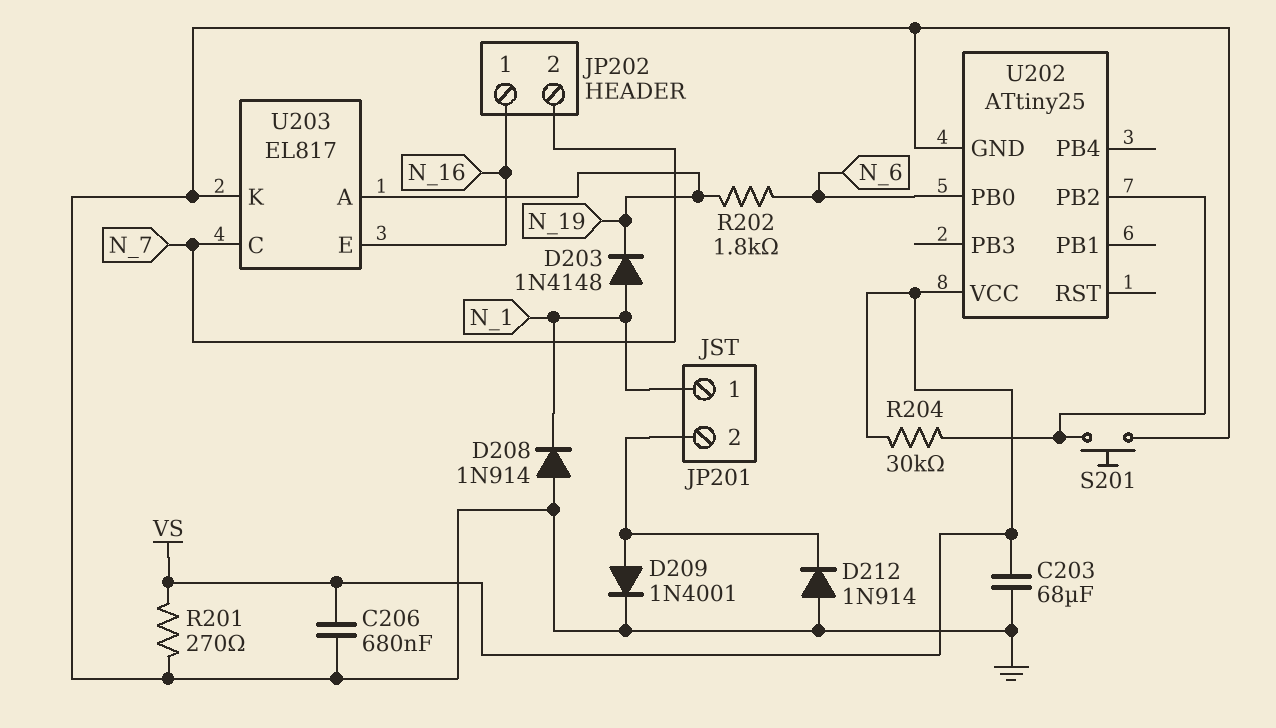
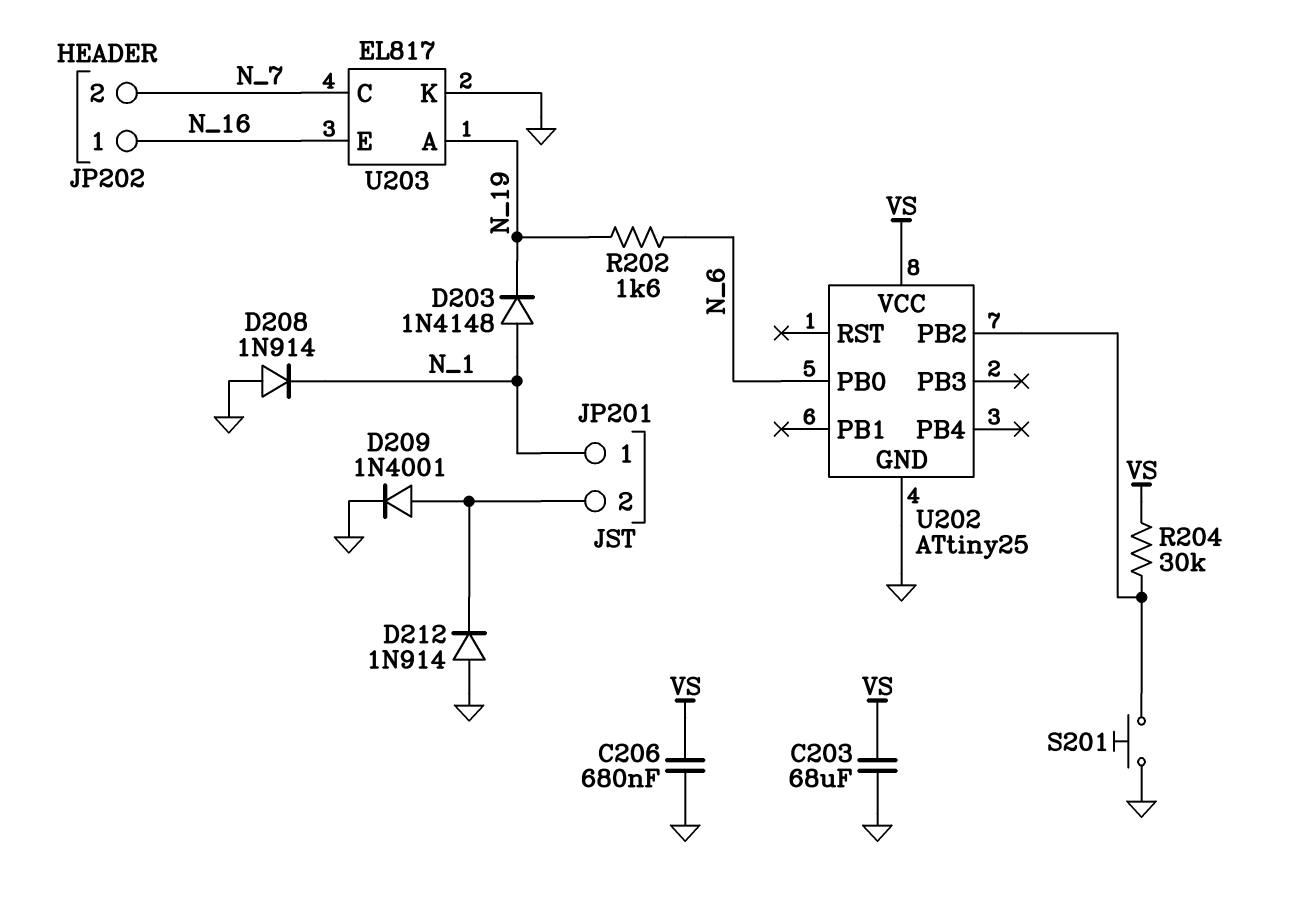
R201: 270 (GND, VS) -> none
R202: 1.8k (N_6, N_19) -> 1.6k (N_6, N_19)

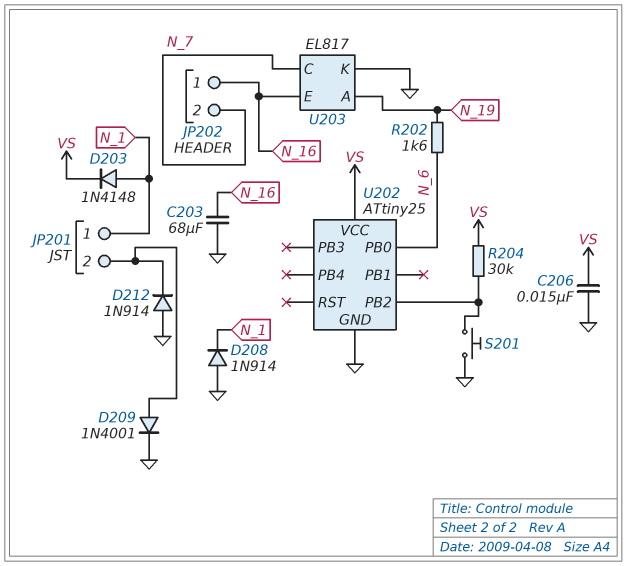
C203: 68uF (GND, VS) -> 68uF (GND, N_16)
C206: 680nF (GND, VS) -> 15nF (GND, VS)
D203: diode 1N4148 (A N_1, K N_19) -> diode 1N4148 (A N_1, K VS)

